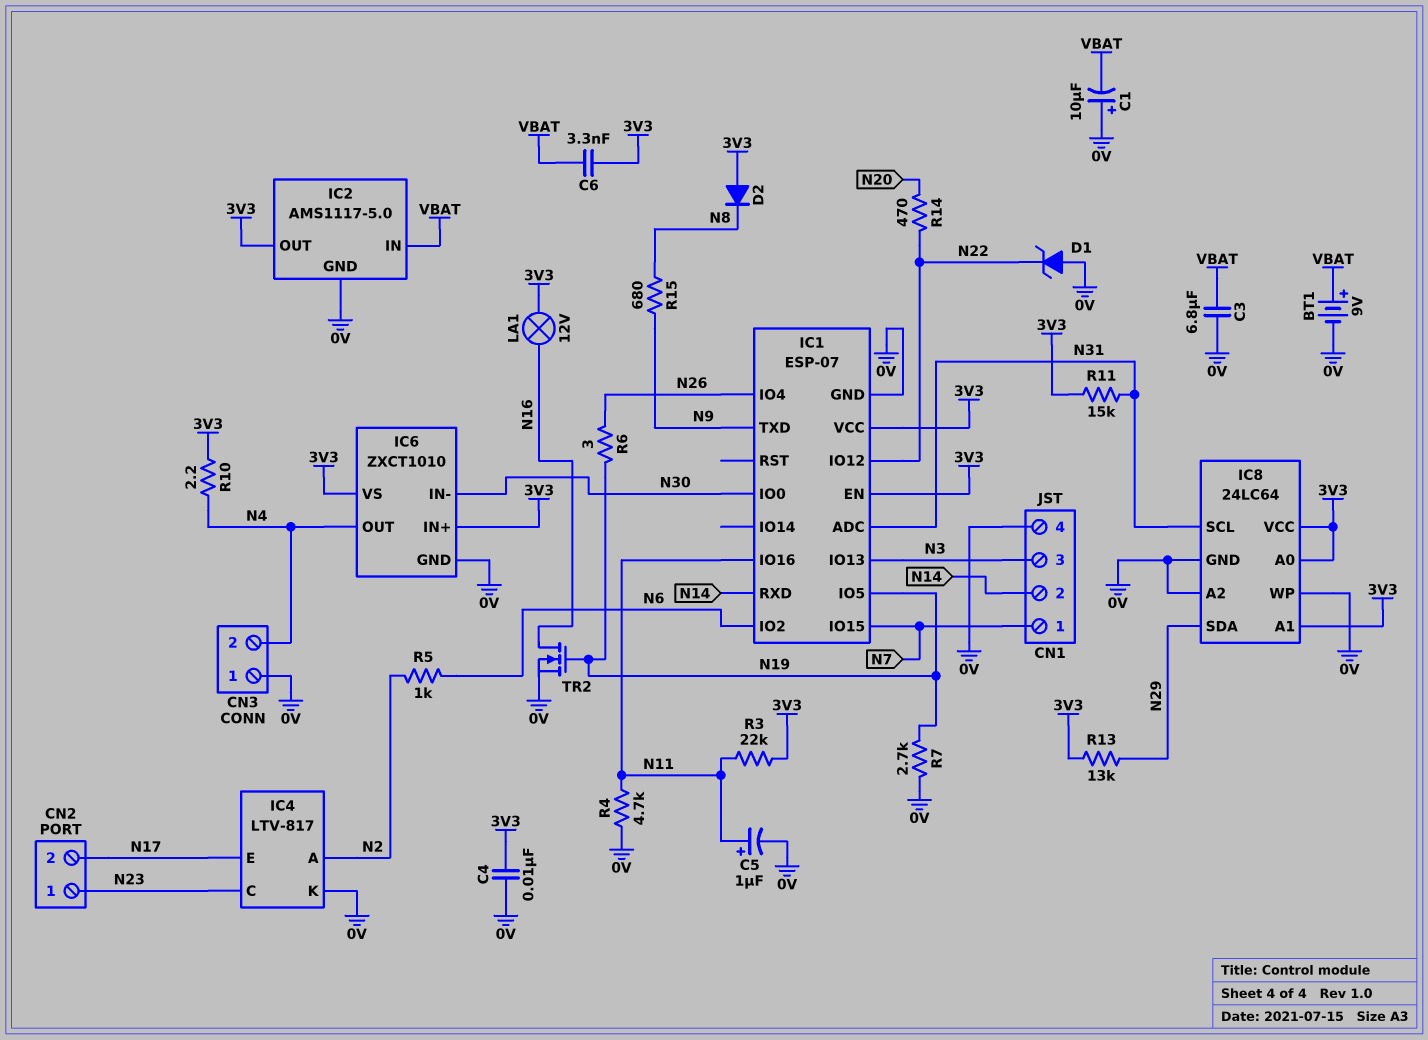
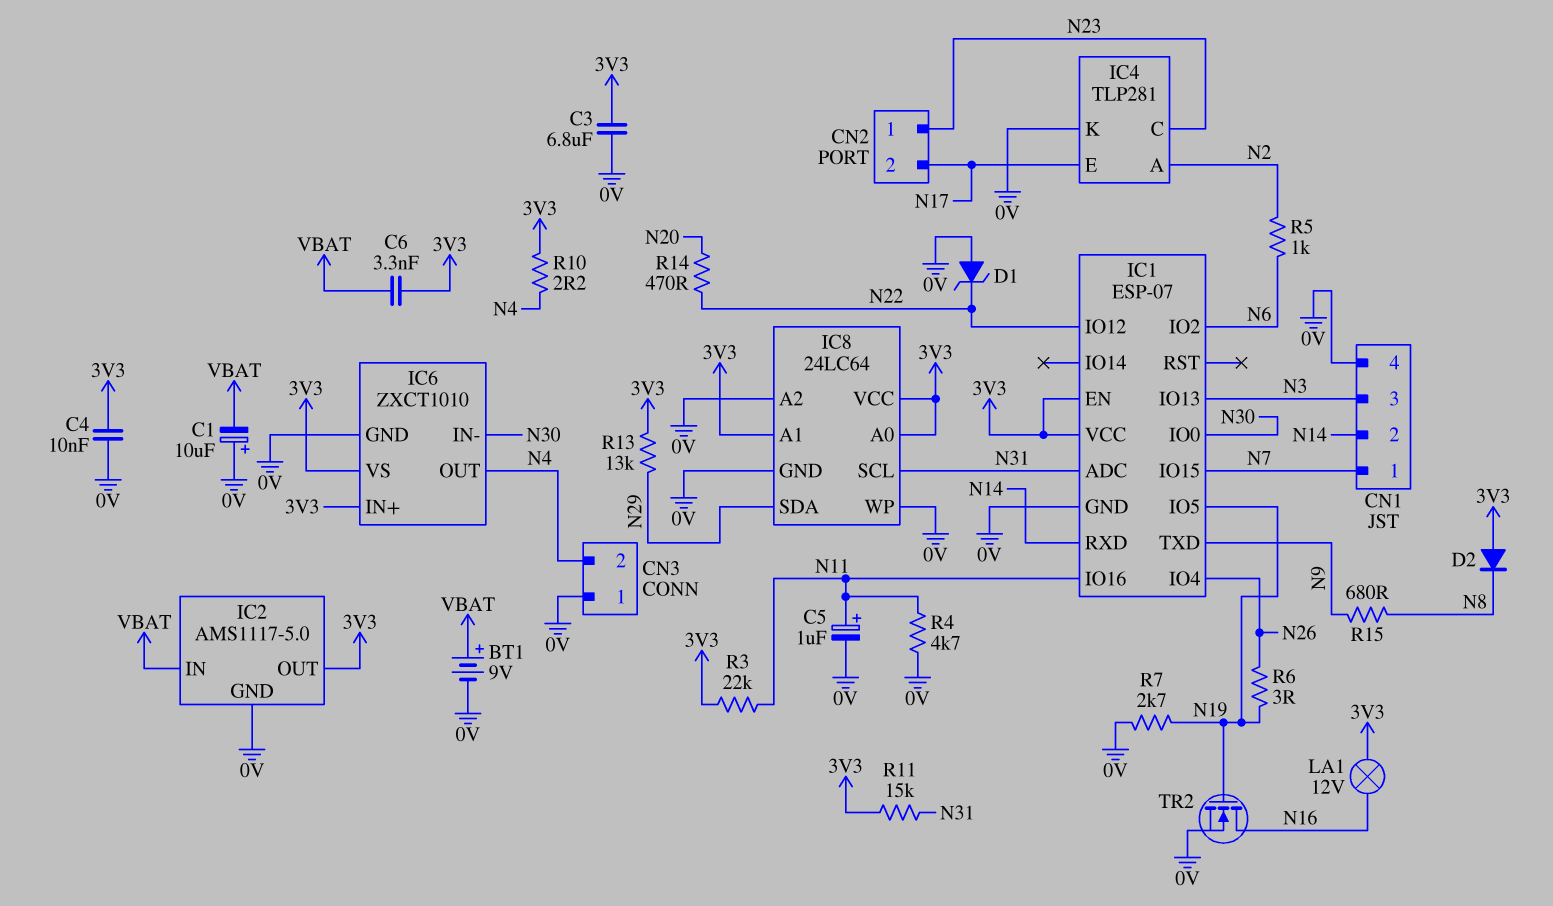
C3: 6.8uF (0V, VBAT) -> 6.8uF (0V, 3V3)
IC4: LTV-817 -> TLP281

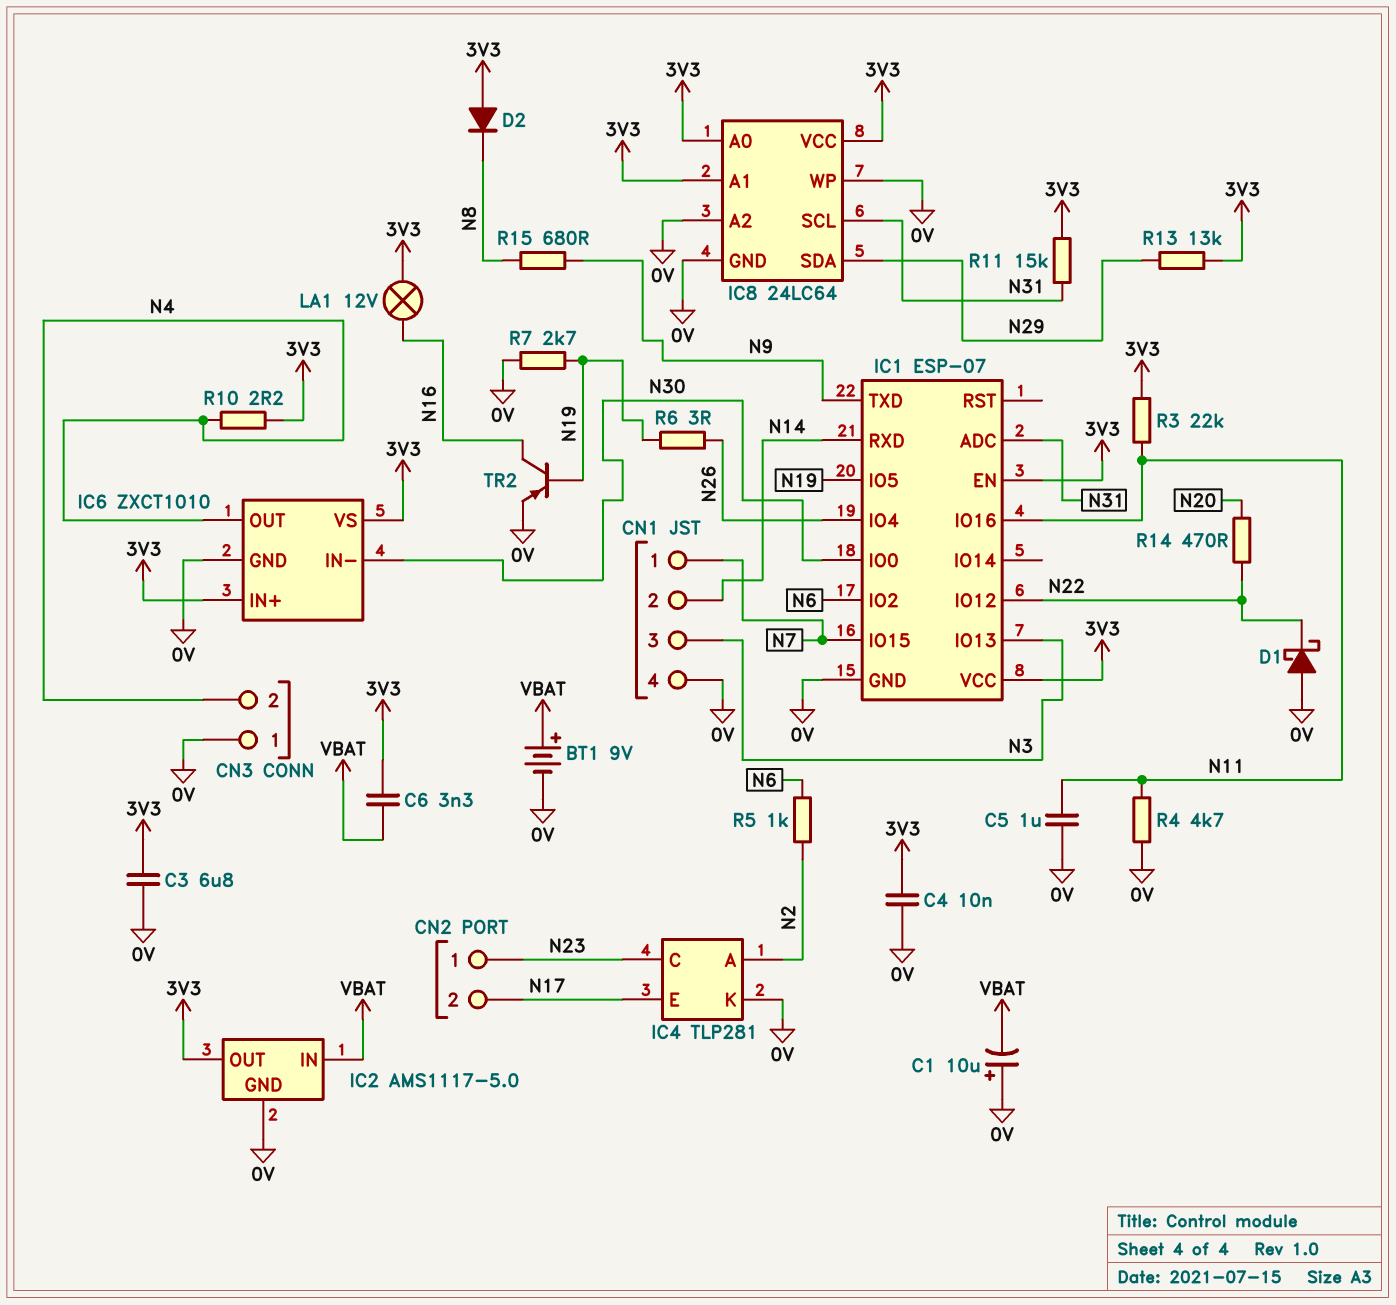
C5: 1uF (plus N11, minus 0V) -> 1uF (0V, N11)
D1: zener (A 0V, K N22) -> schottky (A 0V, K N22)
TR2: NMOS (G N19, D N16, S 0V) -> PNP (B N19, C N16, E 0V)

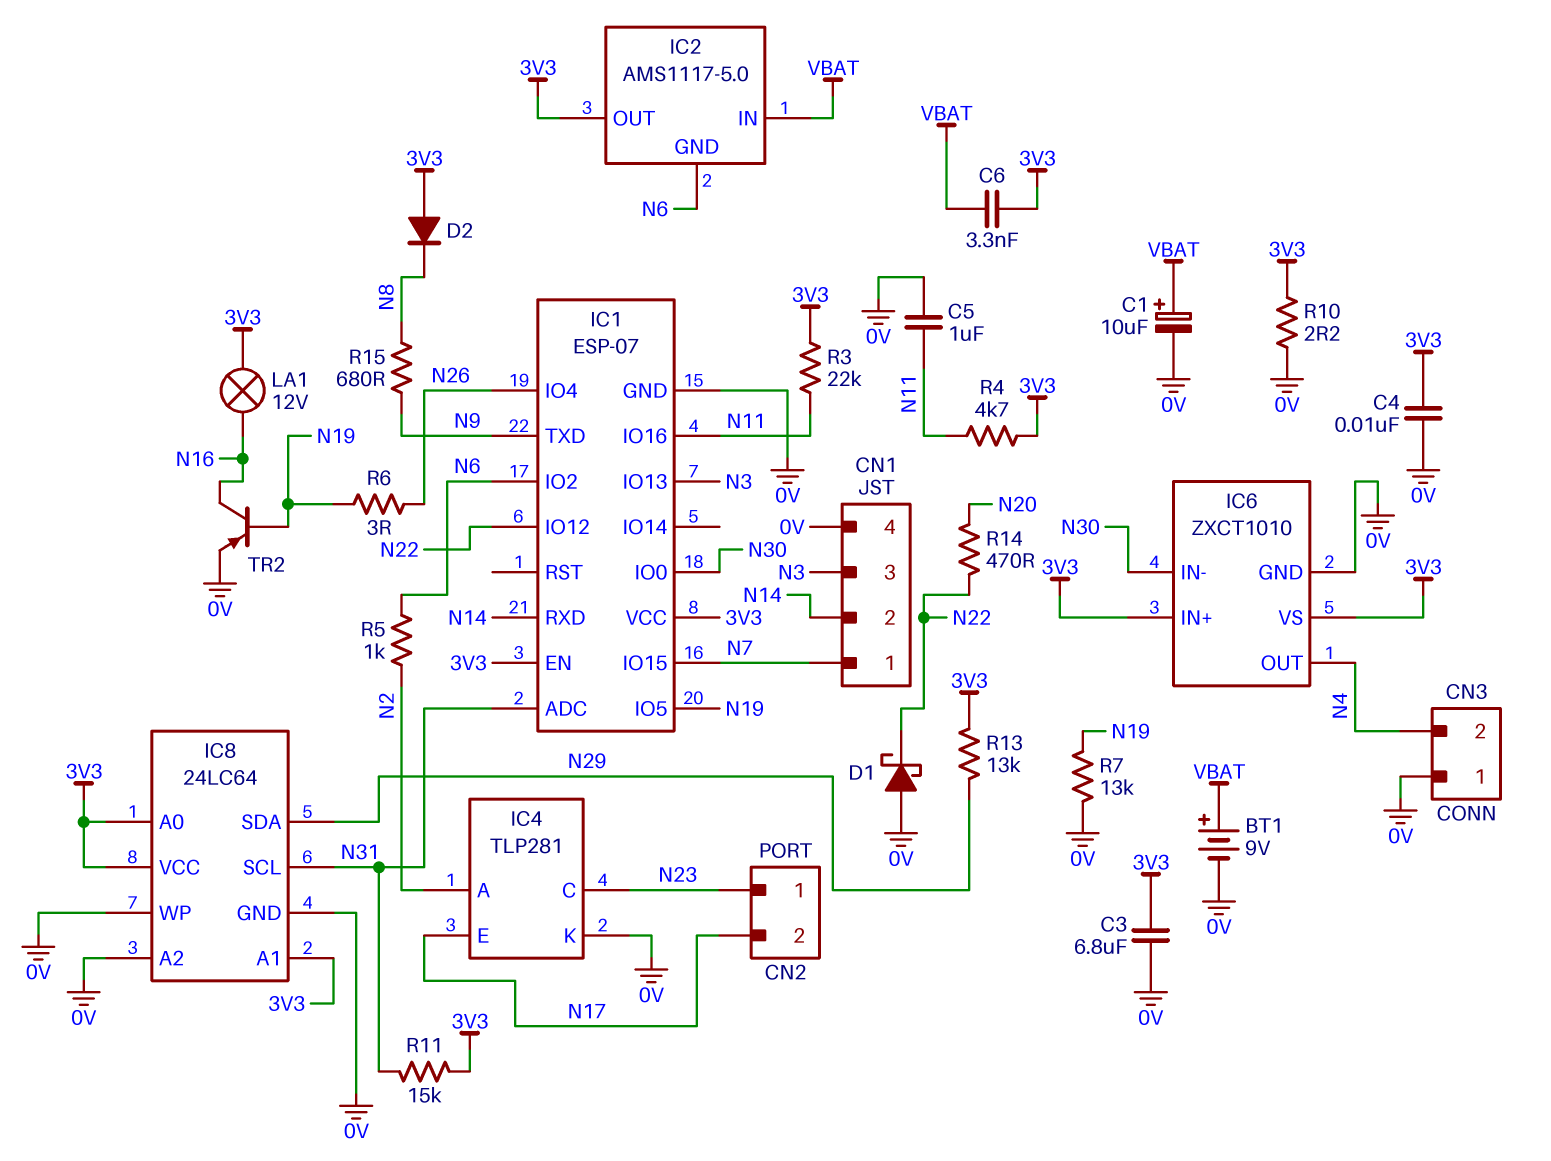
C1: 10uF (plus 0V, minus VBAT) -> 10uF (plus VBAT, minus 0V)
IC2 pin GND: 0V -> N6
R4: 4.7k (0V, N11) -> 4.7k (3V3, N11)
R7: 2.7k (0V, N19) -> 13k (0V, N19)
R10: 2.2 (3V3, N4) -> 2.2 (0V, 3V3)

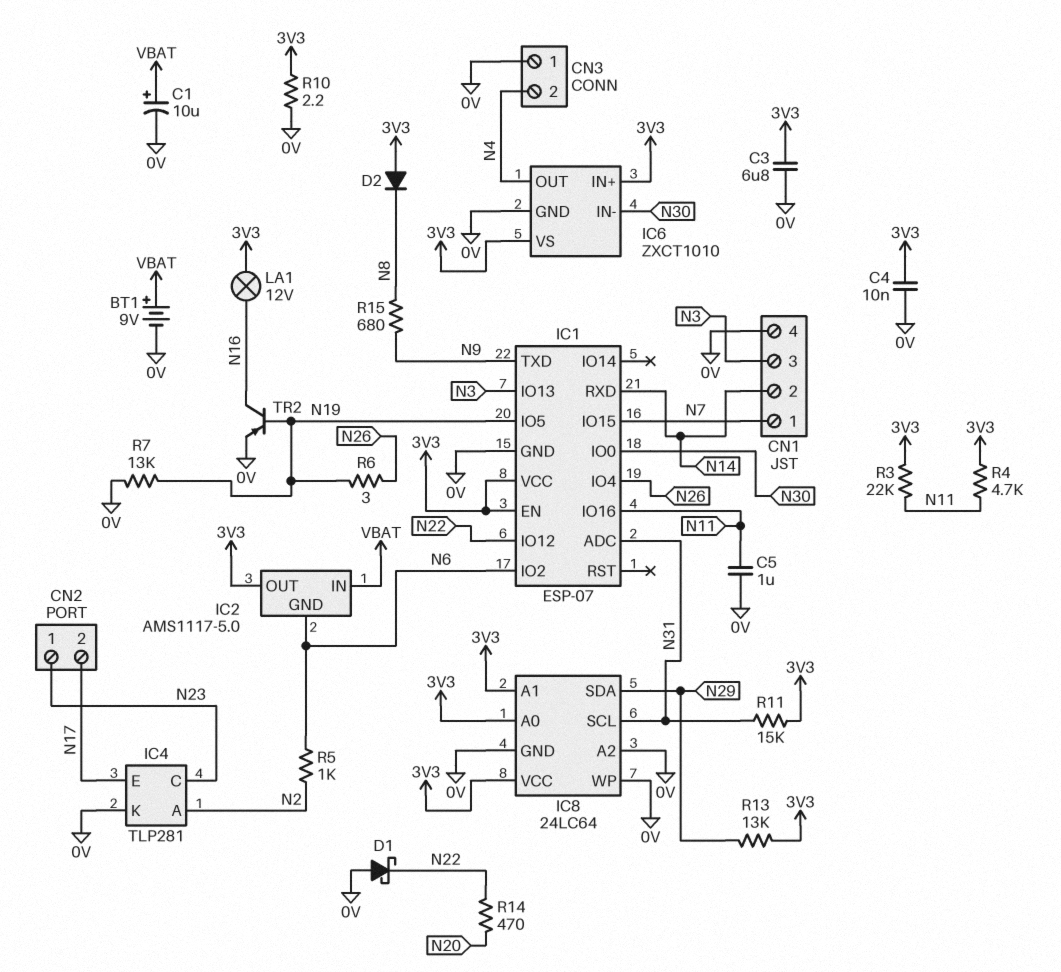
C6: 3.3nF (3V3, VBAT) -> none

